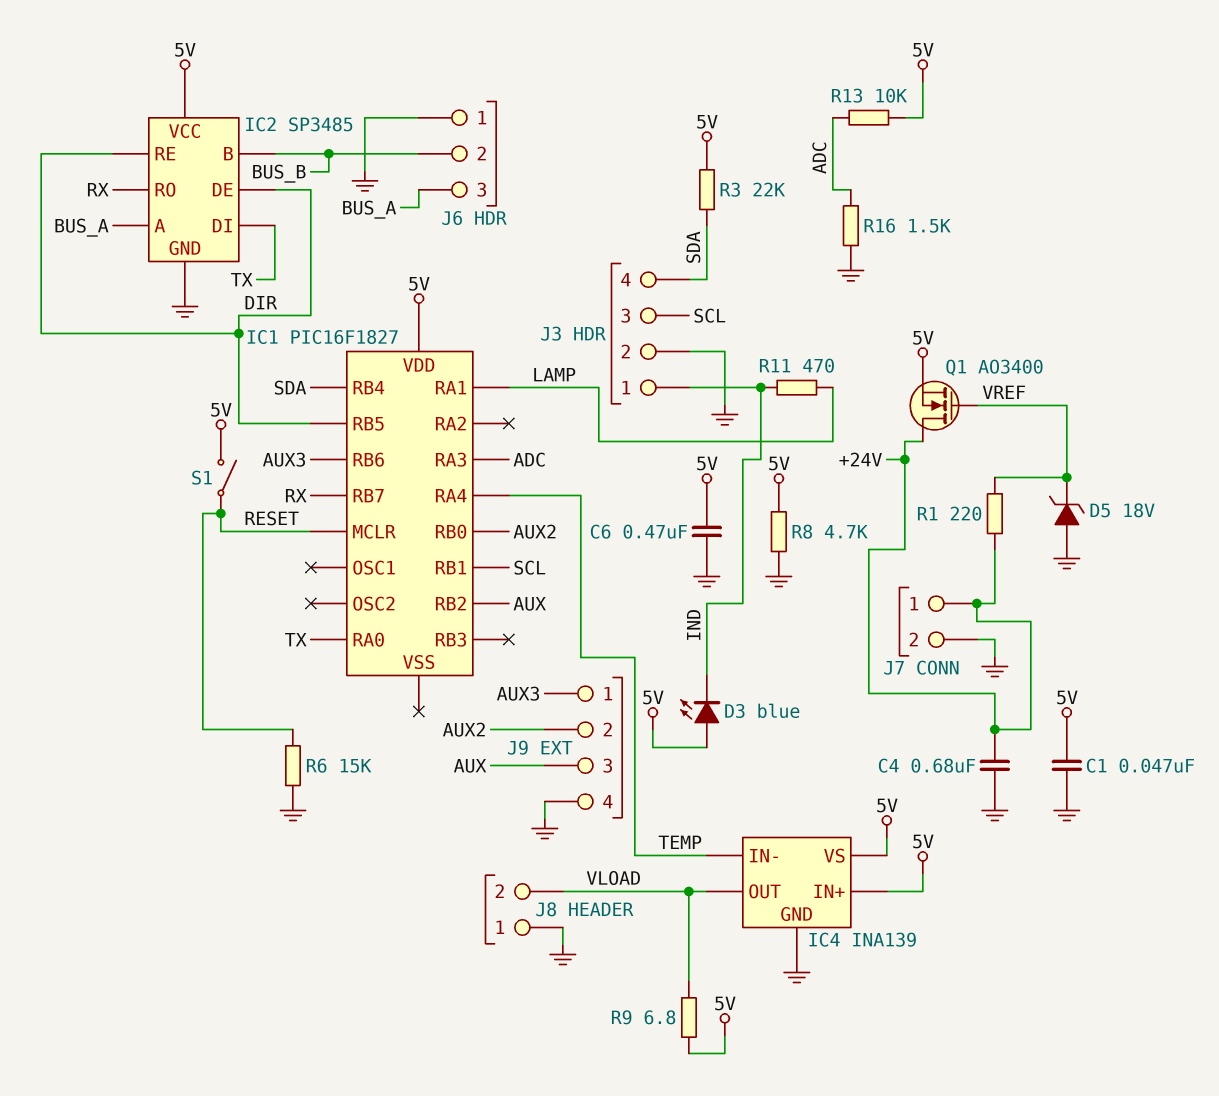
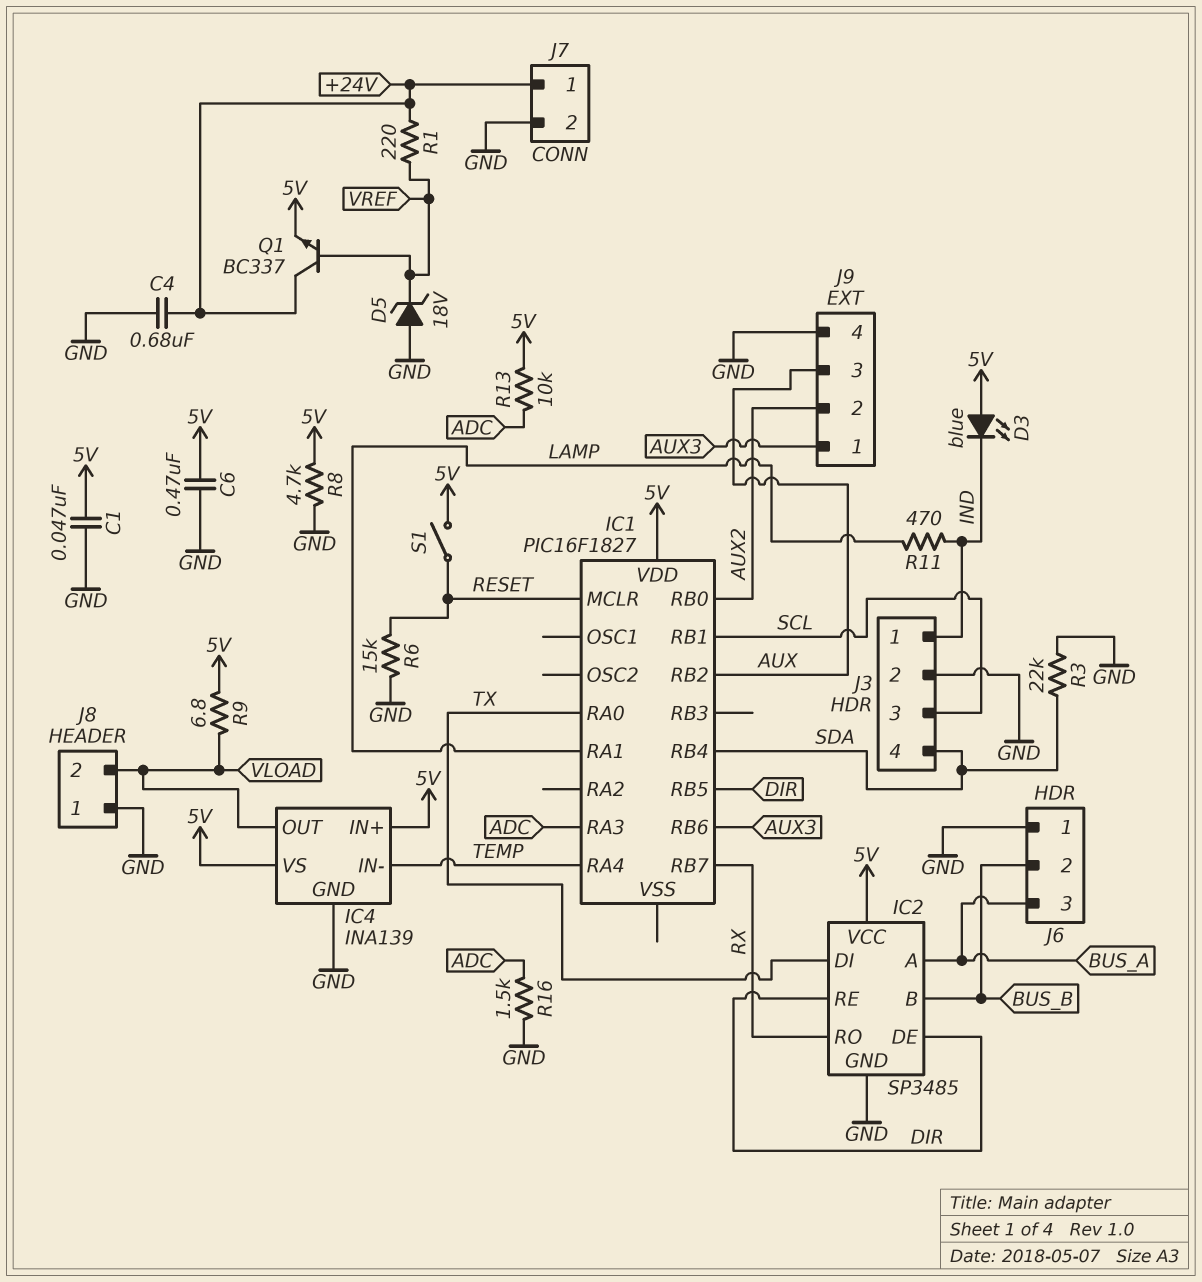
Q1: NMOS AO3400 (G VREF, D +24V, S 5V) -> NPN BC337 (B VREF, C +24V, E 5V)
R3: 22k (5V, SDA) -> 22k (GND, SDA)

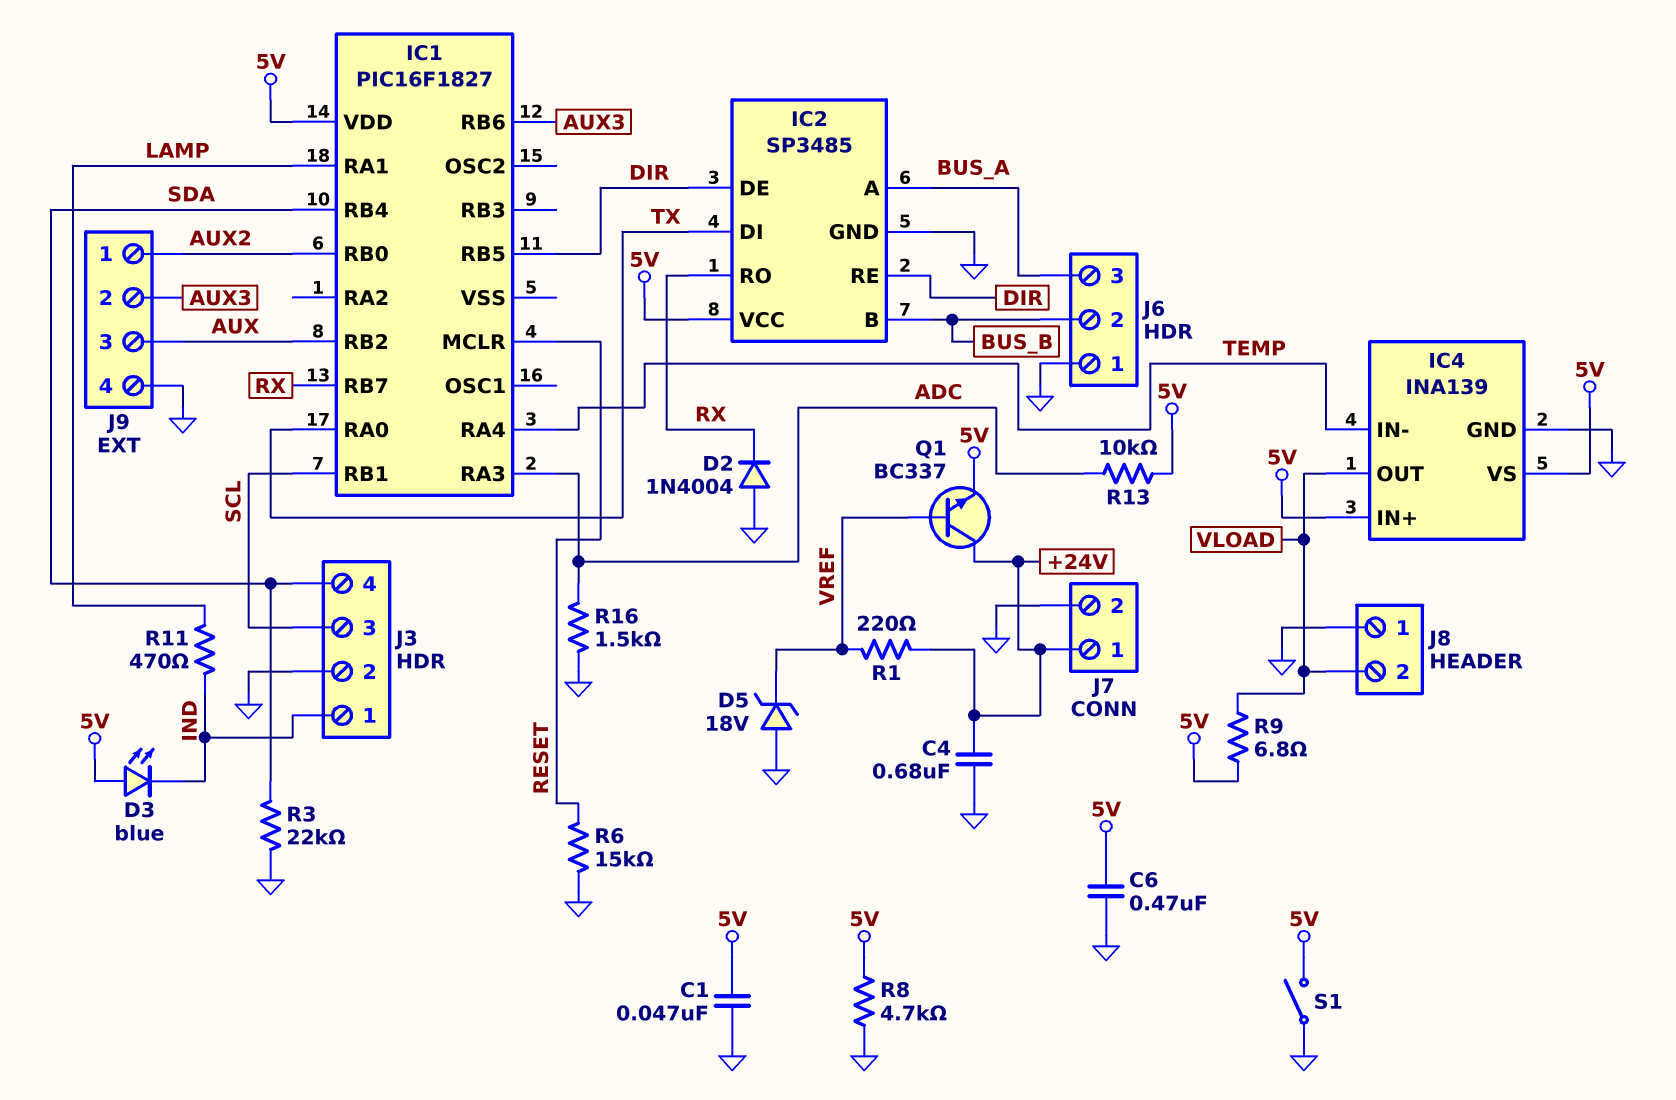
D2: none -> diode 1N4004 (A GND, K RX)
J9 pin 1: AUX3 -> AUX2
J9 pin 2: AUX2 -> AUX3
S1: switch (5V, RESET) -> switch (5V, GND)

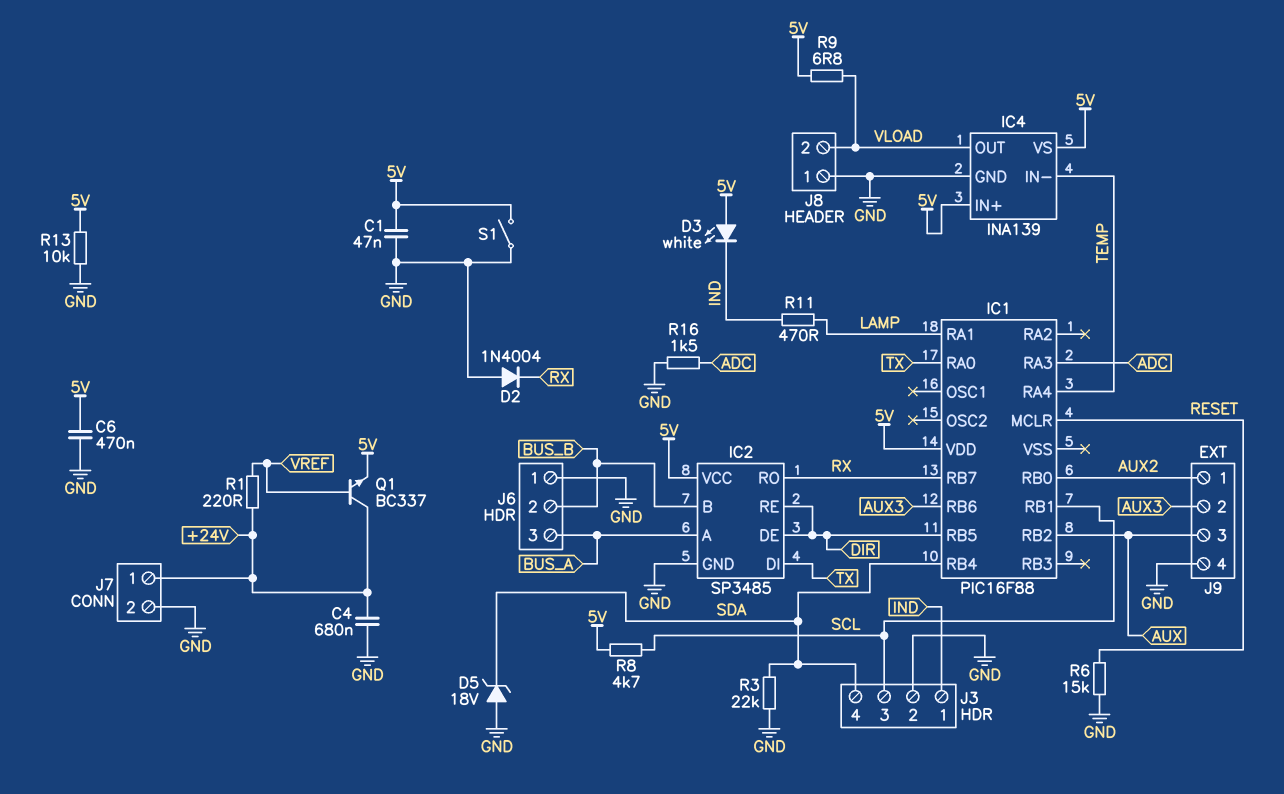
D3: LED blue (A 5V, K IND) -> LED white (A 5V, K IND)
D5: zener 18V (A GND, K VREF) -> zener 18V (A GND, K SDA)
IC1: PIC16F1827 -> PIC16F88
R8: 4.7k (5V, GND) -> 4.7k (5V, SCL)
R13: 10k (5V, ADC) -> 10k (5V, GND)

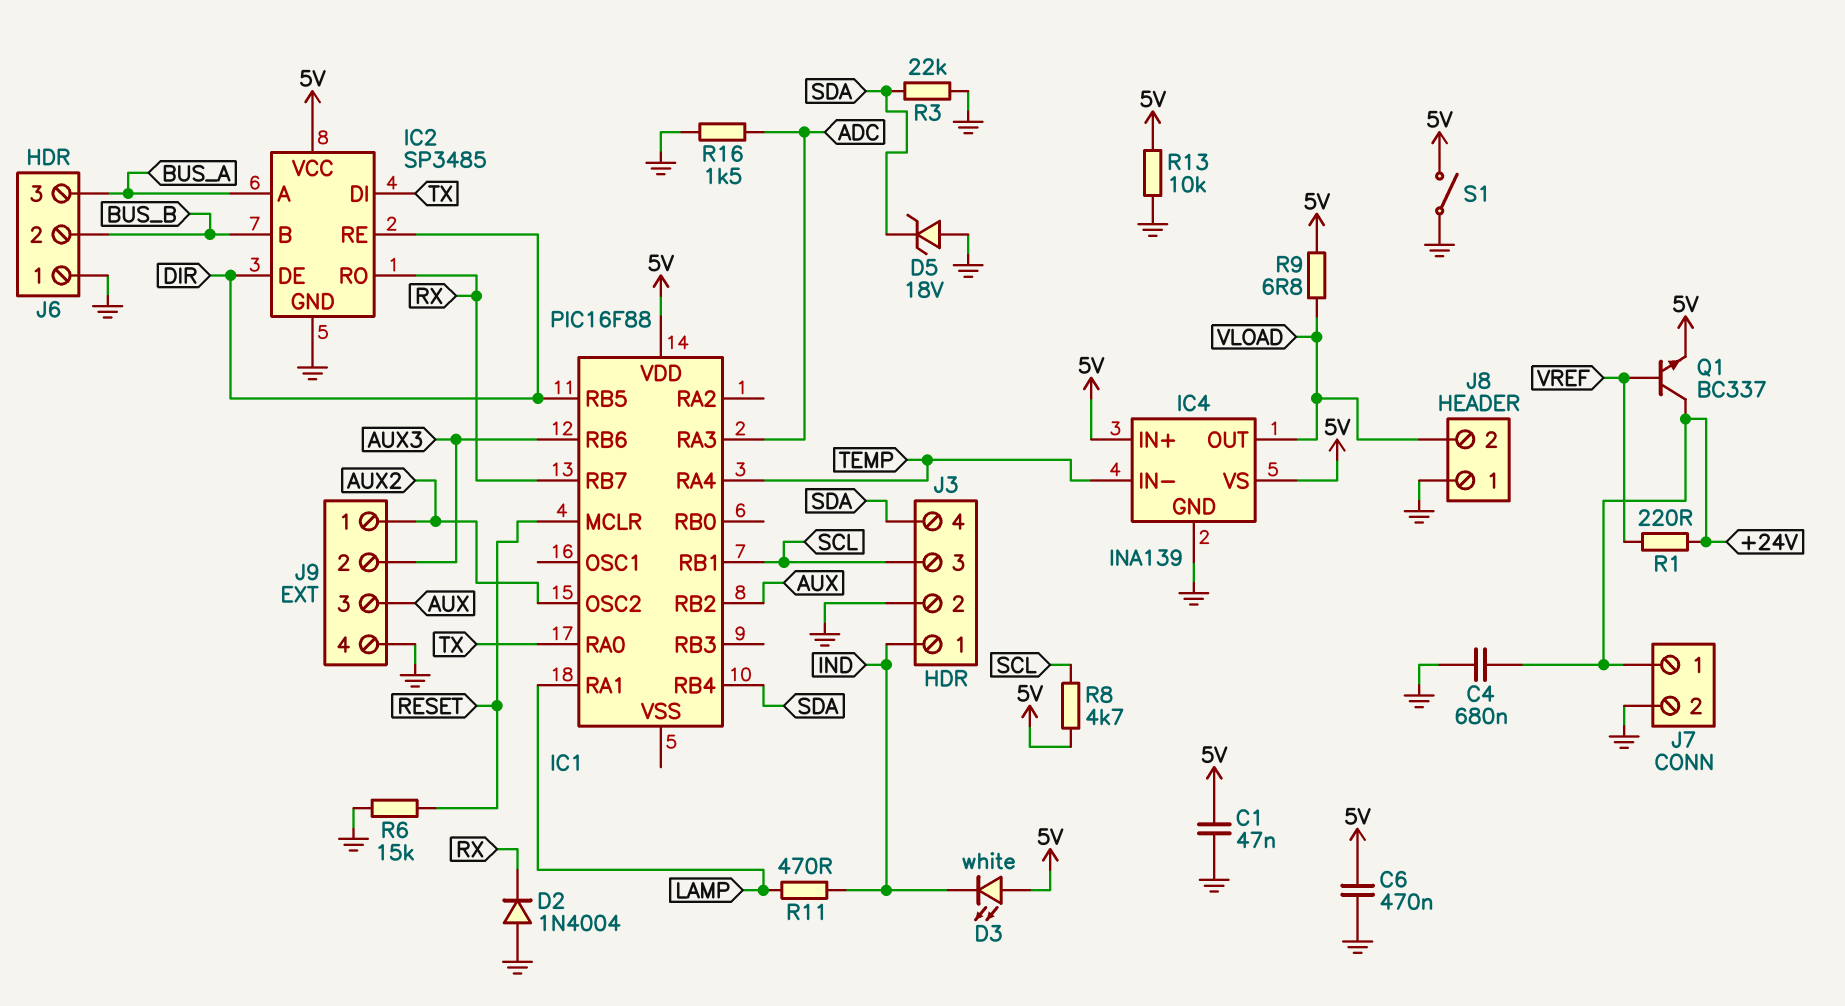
IC1 pin OSC2: none -> AUX2
IC1 pin RB0: AUX2 -> none

